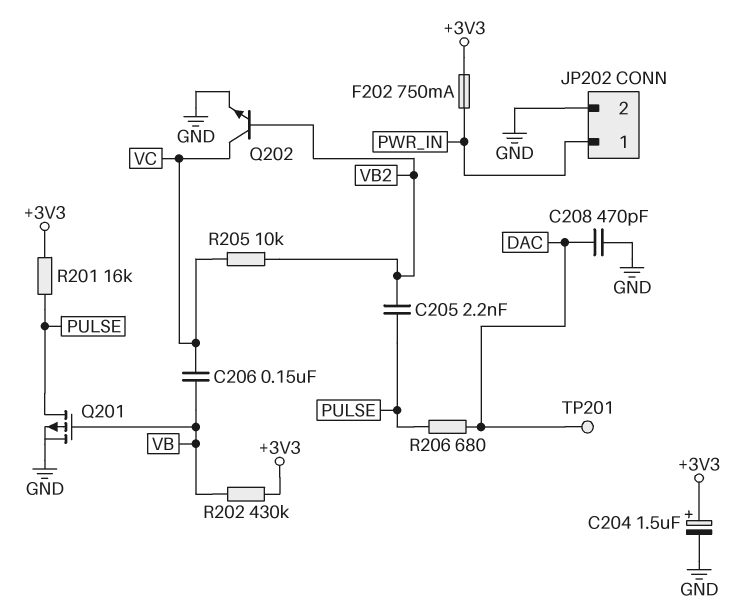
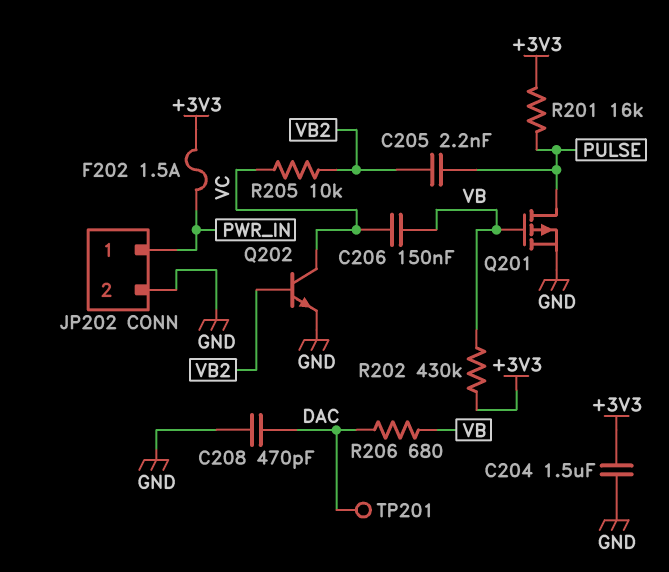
C204: 1.5uF (plus +3V3, minus GND) -> 1.5uF (+3V3, GND)
F202: 750mA (+3V3, PWR_IN) -> 1.5A (+3V3, PWR_IN)
R206: 680 (DAC, PULSE) -> 680 (DAC, VB)

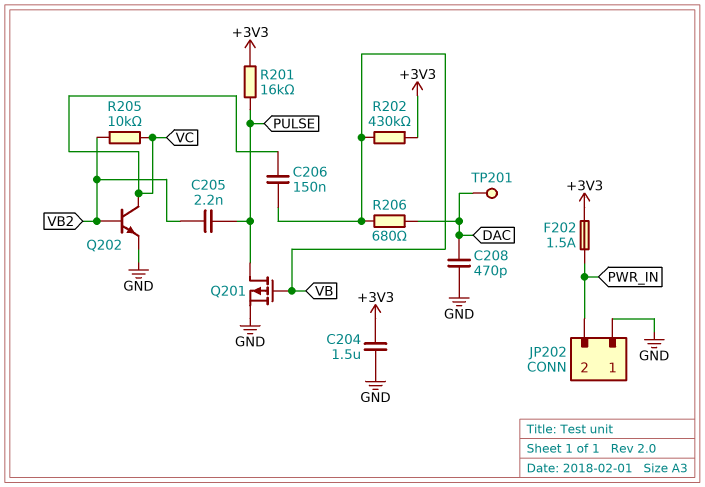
JP202 pin 1: PWR_IN -> GND
JP202 pin 2: GND -> PWR_IN

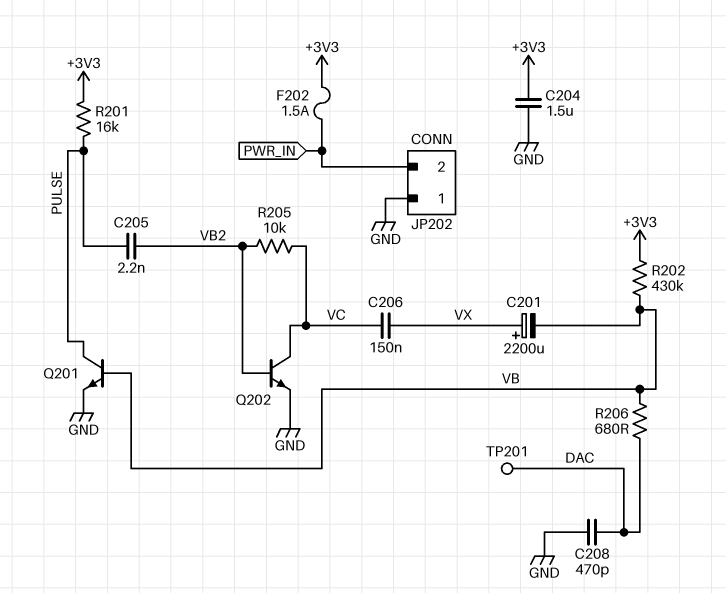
C201: none -> 2200uF (plus VX, minus VB)
C206: 150nF (VB, VC) -> 150nF (VC, VX)
Q201: PMOS (G VB, D PULSE, S GND) -> NPN (B VB, C PULSE, E GND)

